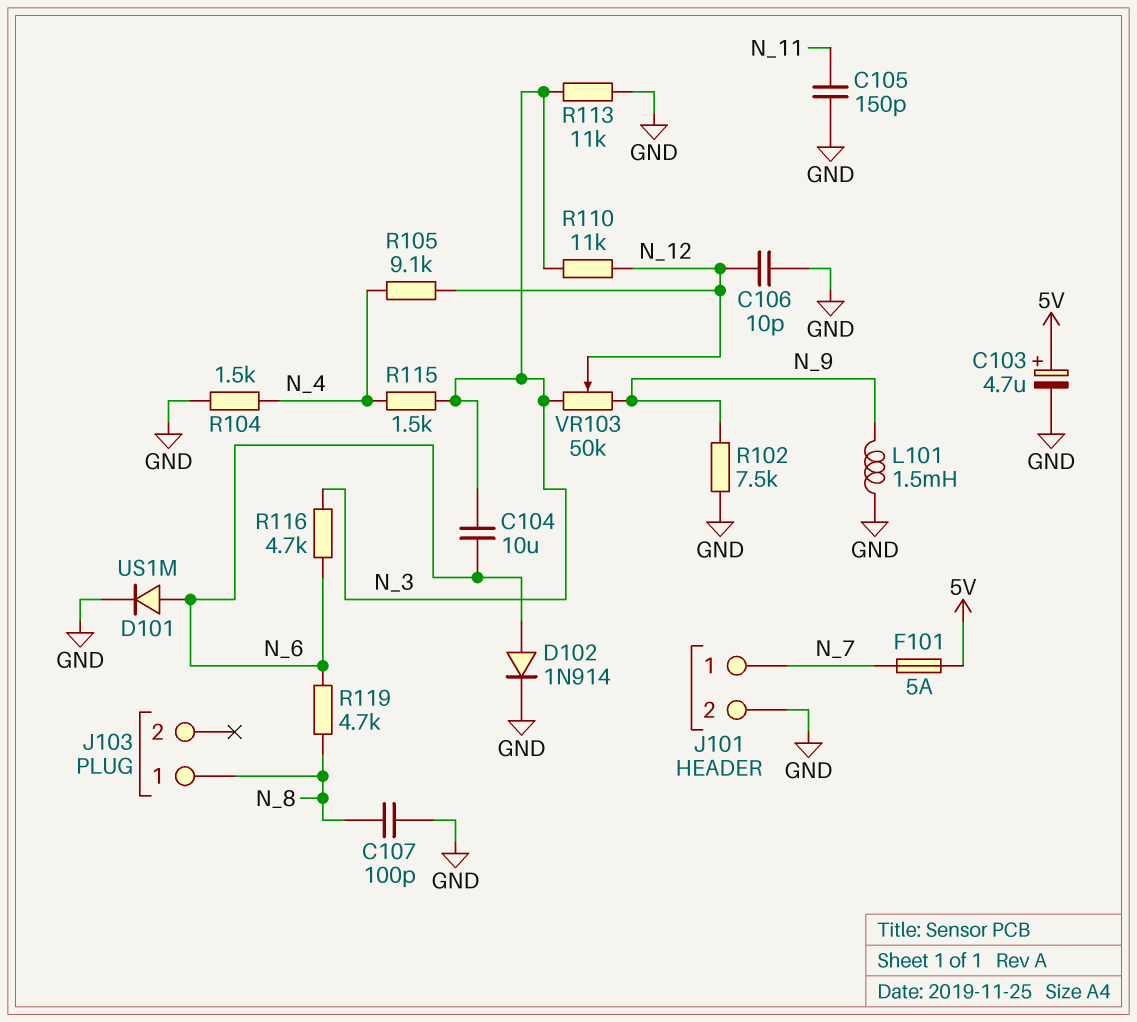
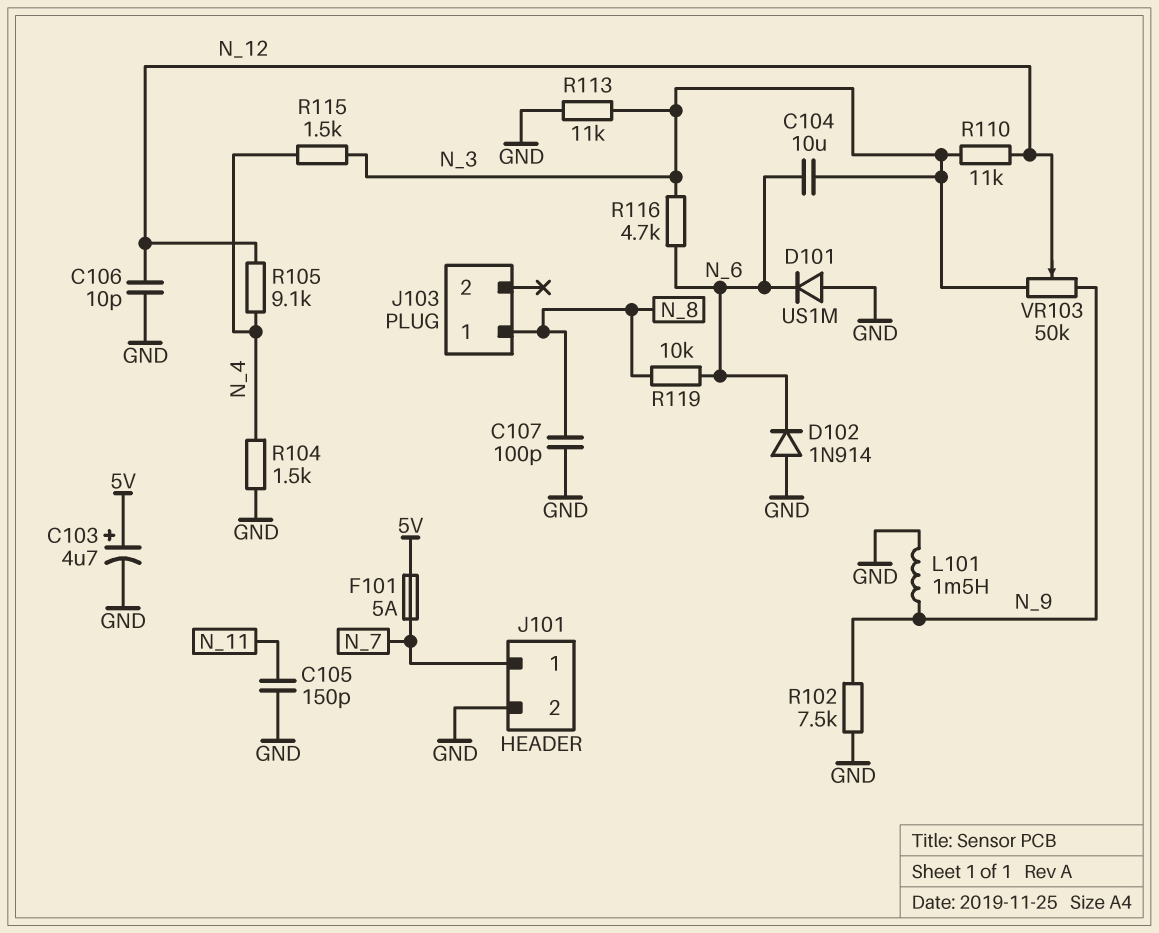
D101: diode US1M (A N_6, K GND) -> diode US1M (A GND, K N_6)
D102: diode 1N914 (A N_6, K GND) -> diode 1N914 (A GND, K N_6)
R119: 4.7k (N_6, N_8) -> 10k (N_6, N_8)

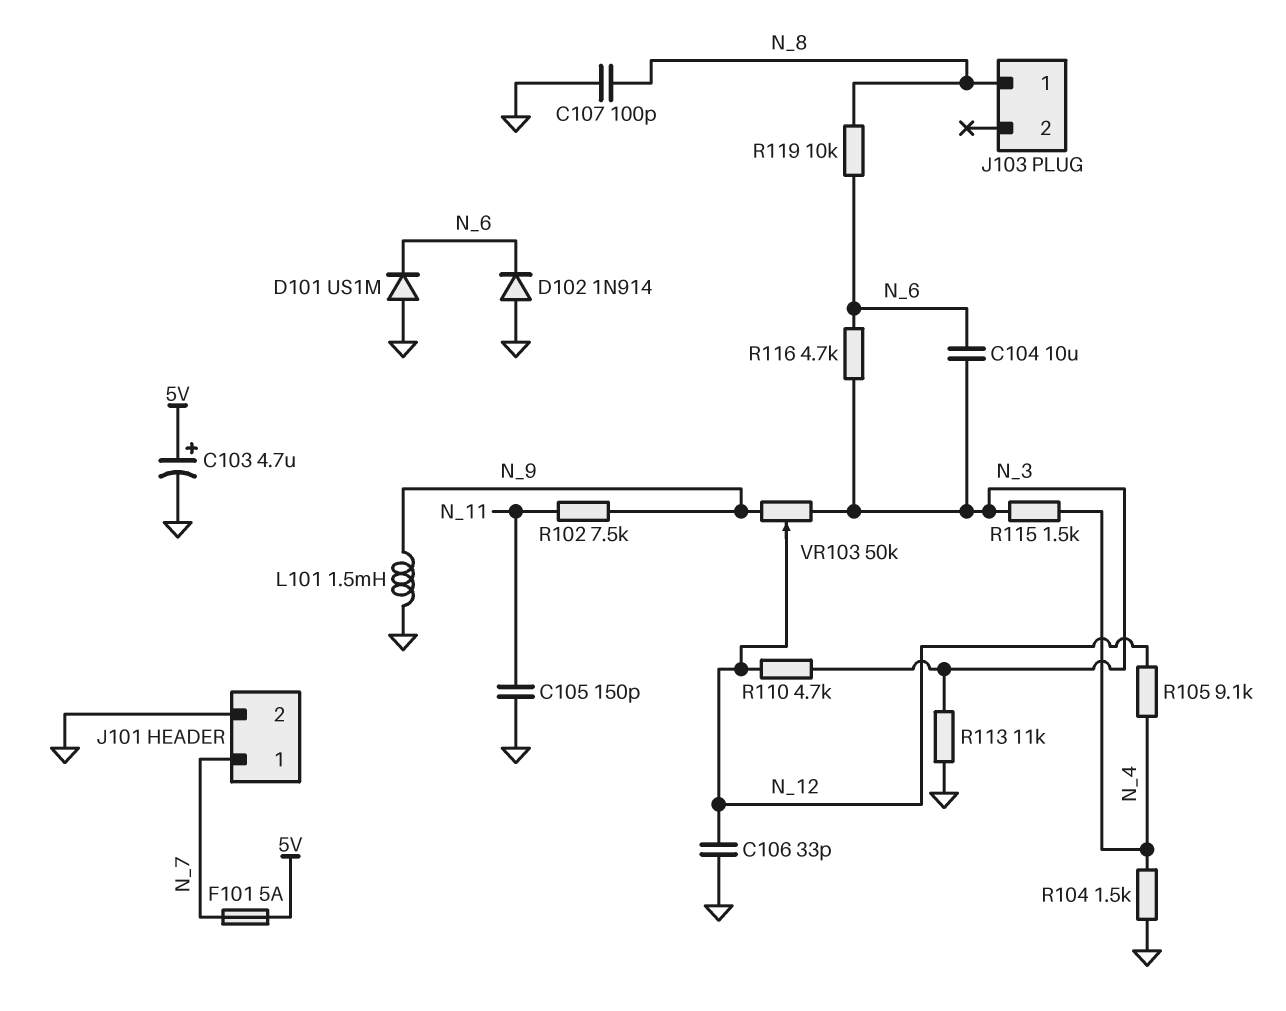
C106: 10pF (GND, N_12) -> 33pF (GND, N_12)
R102: 7.5k (GND, N_9) -> 7.5k (N_9, N_11)
R110: 11k (N_3, N_12) -> 4.7k (N_3, N_12)

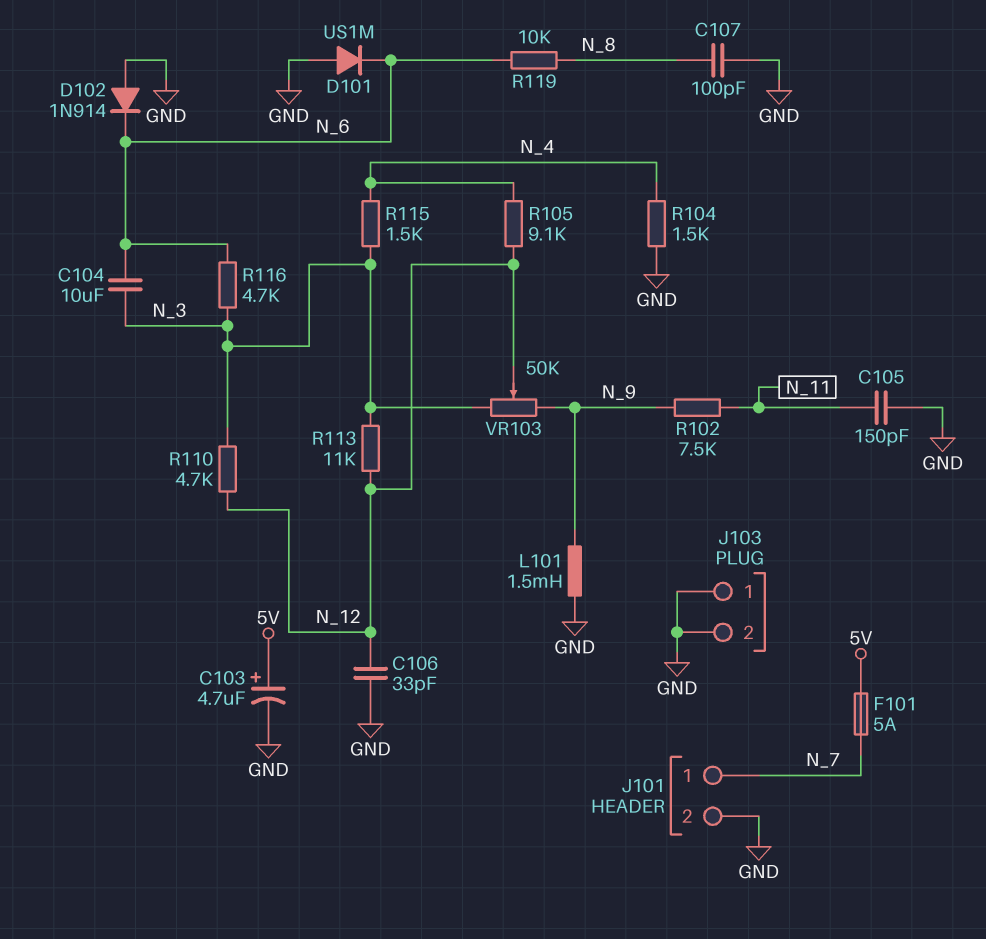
J103 pin 1: N_8 -> GND
J103 pin 2: none -> GND
R113: 11k (GND, N_3) -> 11k (N_3, N_12)

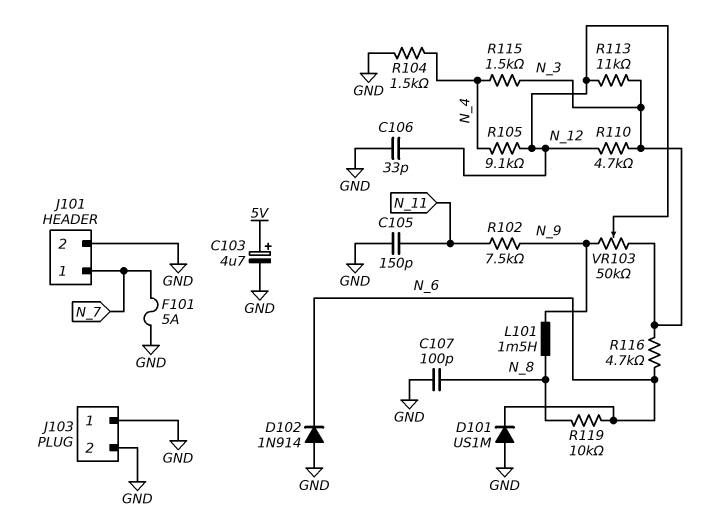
C104: 10uF (N_3, N_6) -> none
F101: 5A (5V, N_7) -> 5A (GND, N_7)
L101: 1.5mH (GND, N_9) -> 1.5mH (N_8, N_9)

